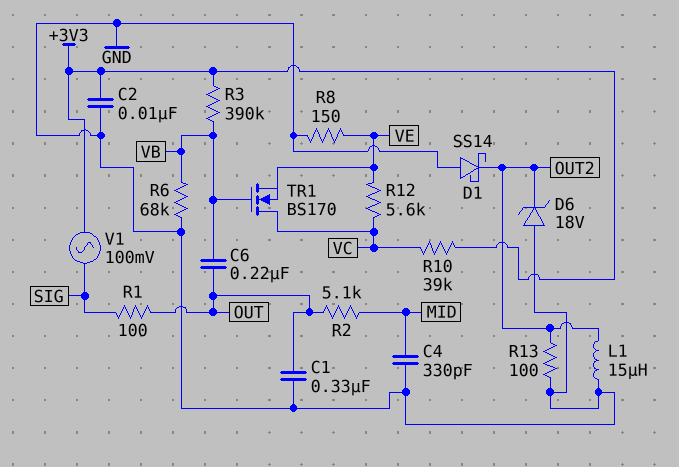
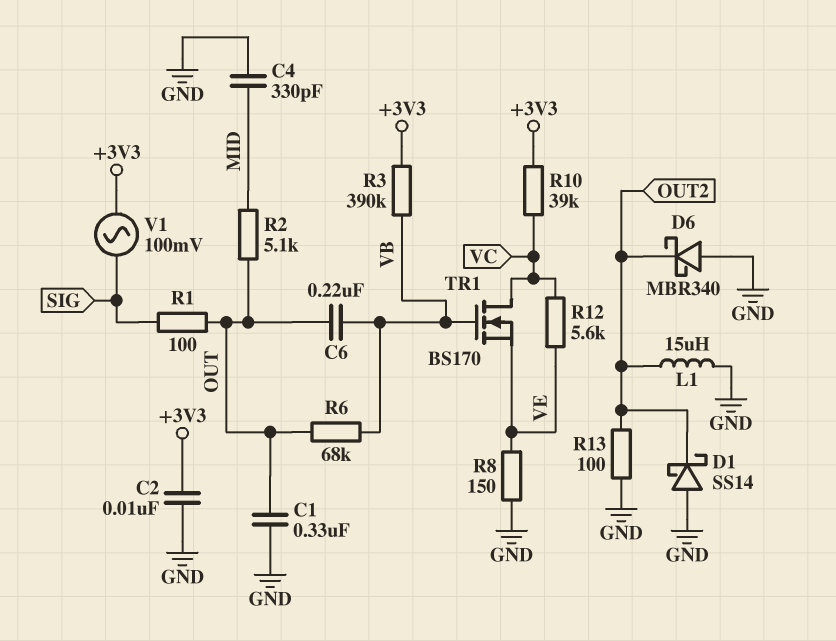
D6: zener 18V (A GND, K OUT2) -> schottky MBR340 (A GND, K OUT2)
R6: 68k (GND, VB) -> 68k (OUT, VB)

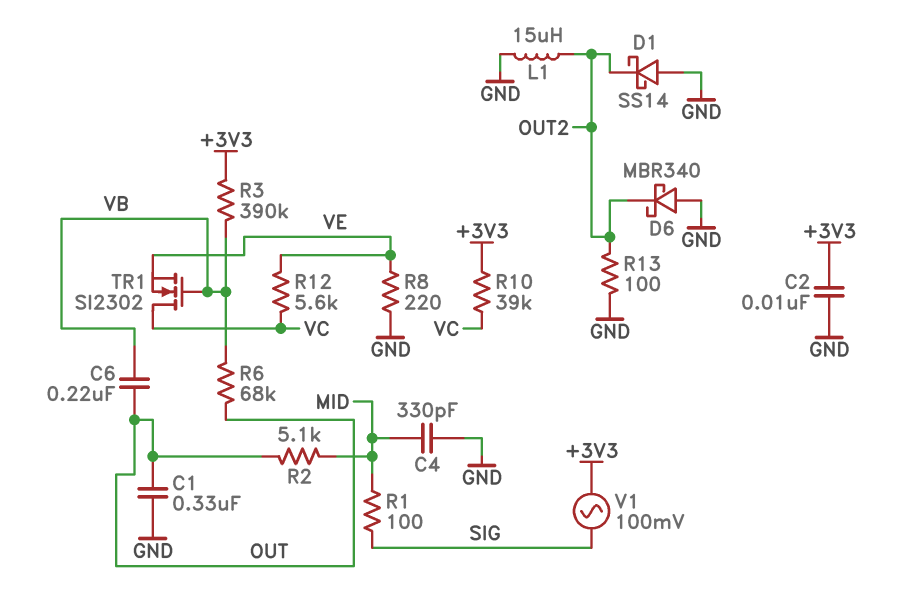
R1: 100 (OUT, SIG) -> 100 (MID, SIG)
R8: 150 (GND, VE) -> 220 (GND, VE)
TR1: NMOS BS170 (G VB, D VC, S VE) -> NMOS SI2302 (G VB, D VC, S VE)

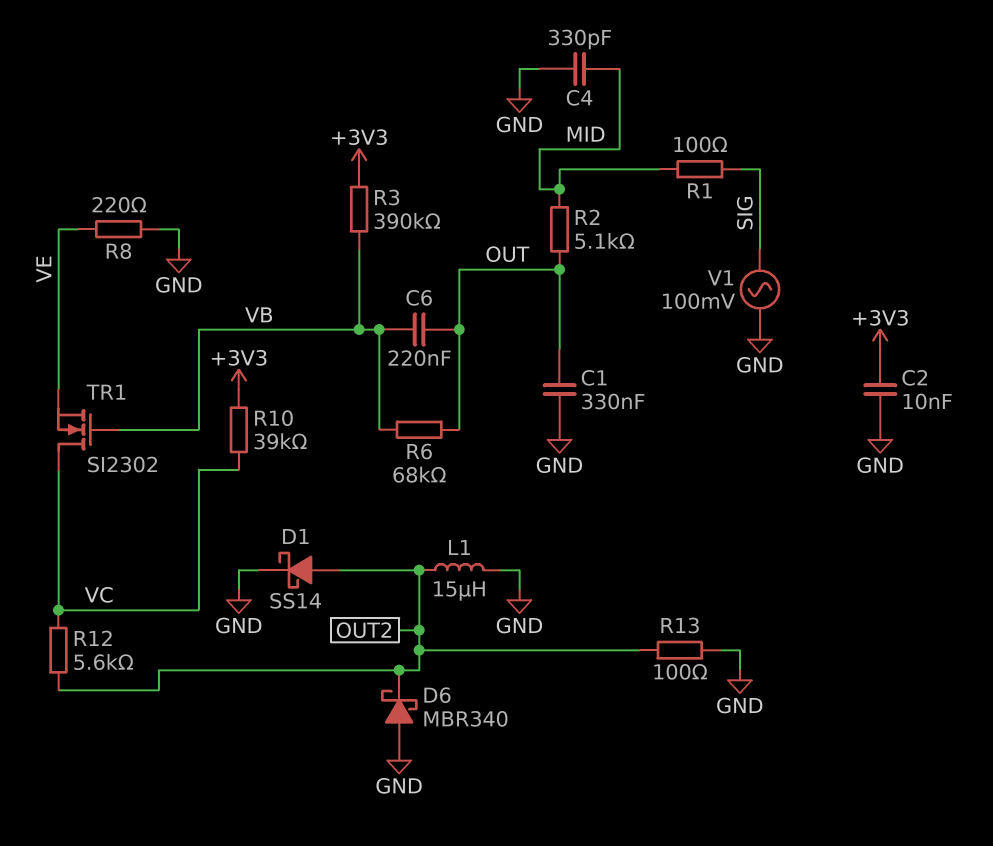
D1: schottky SS14 (A GND, K OUT2) -> schottky SS14 (A OUT2, K GND)
R12: 5.6k (VC, VE) -> 5.6k (OUT2, VC)
V1: AC 100mV (+3V3, SIG) -> AC 100mV (GND, SIG)

